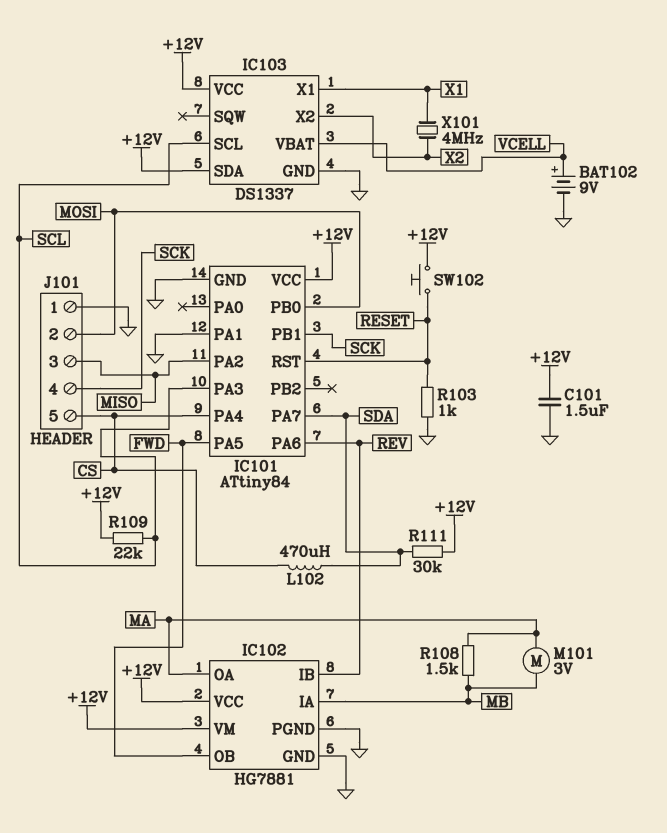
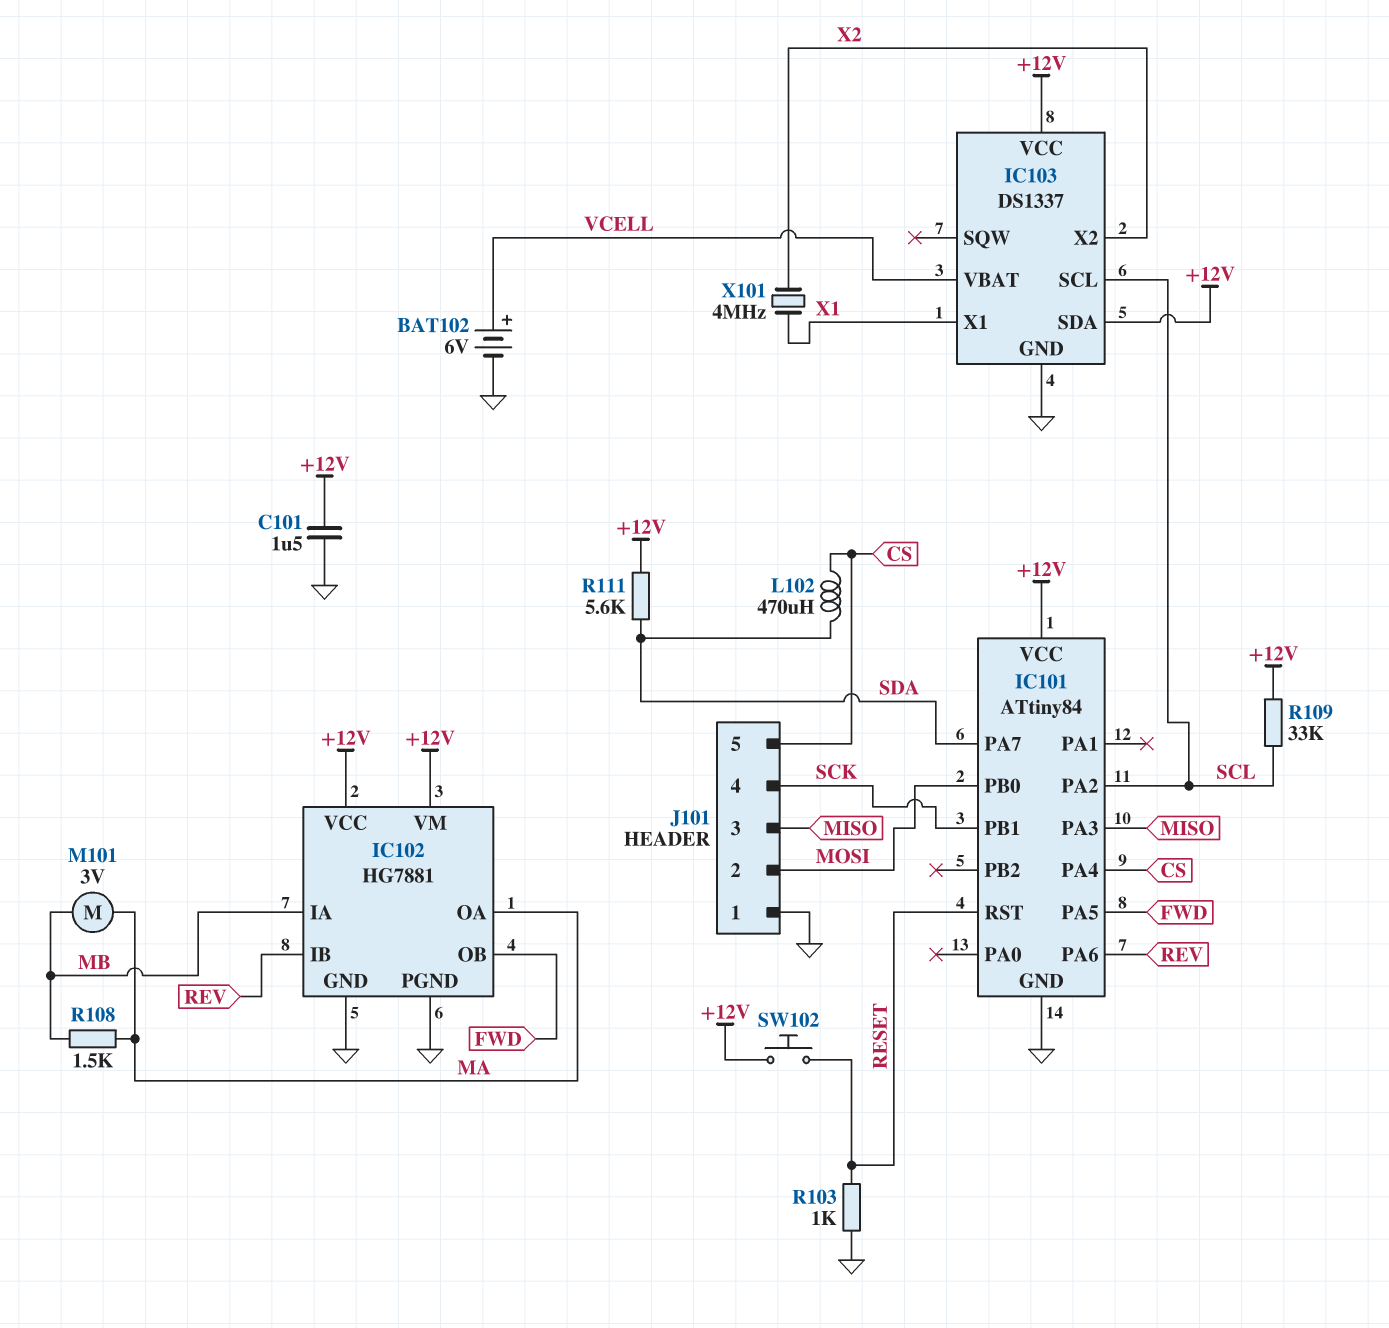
BAT102: 9V (plus VCELL, minus GND) -> 6V (plus VCELL, minus GND)
IC101 pin PA1: GND -> none
IC101 pin PA2: MISO -> SCL
IC101 pin PA3: SCL -> MISO
R109: 22k (+12V, SCL) -> 33k (+12V, SCL)
R111: 30k (+12V, SDA) -> 5.6k (+12V, SDA)

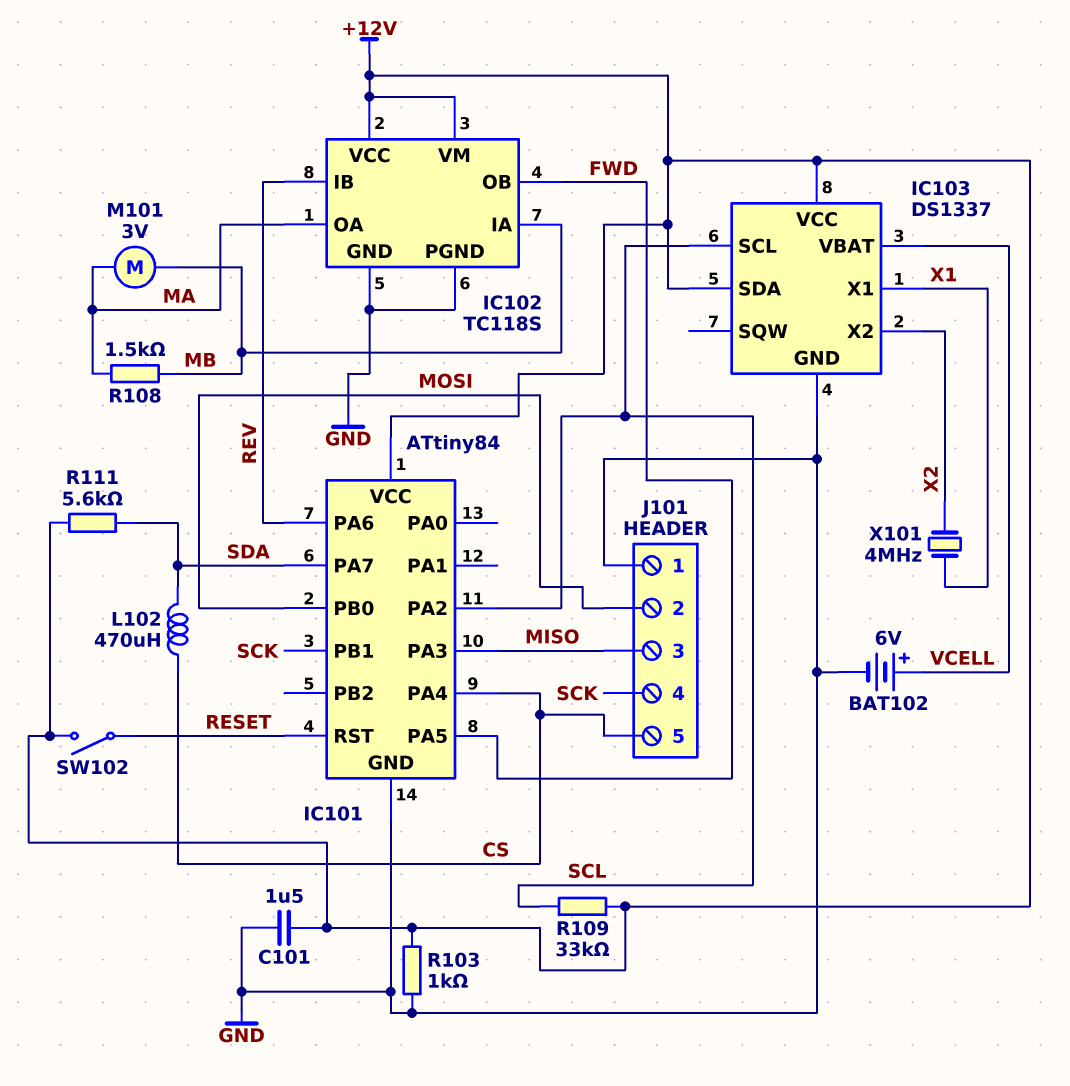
IC102: HG7881 -> TC118S
R103: 1k (GND, RESET) -> 1k (+12V, GND)
SW102: button (+12V, RESET) -> switch (+12V, RESET)

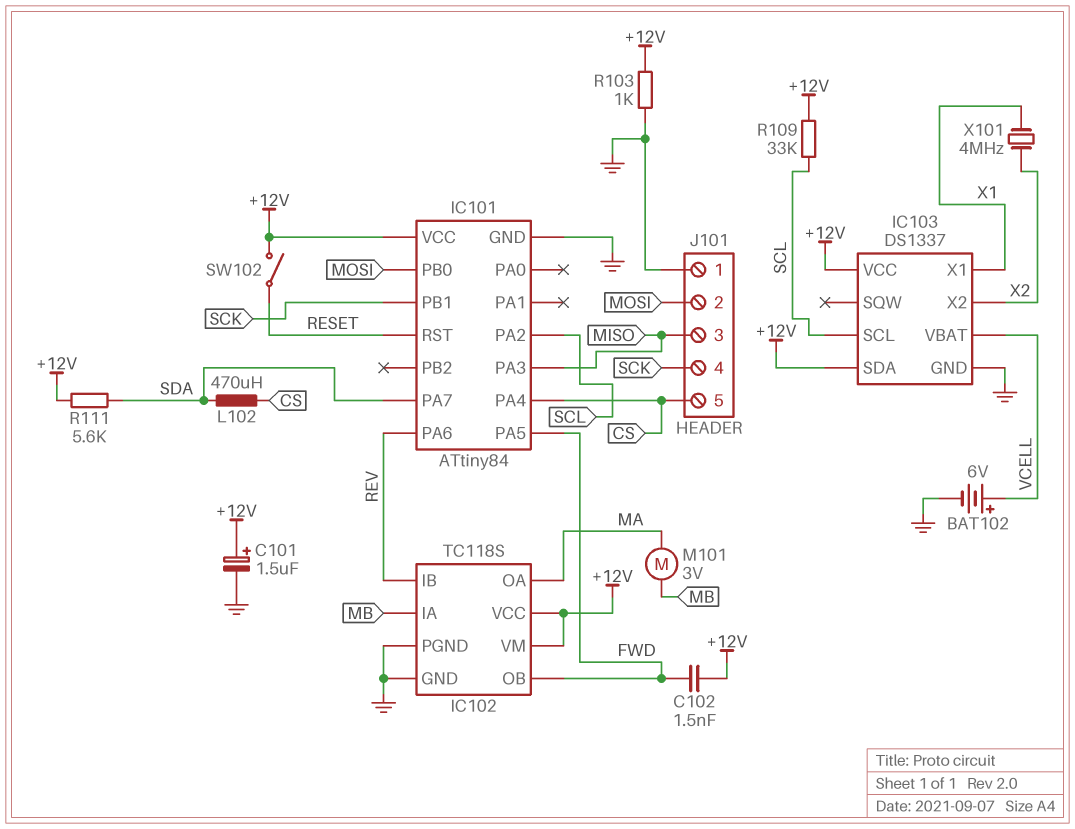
C101: 1.5uF (+12V, GND) -> 1.5uF (plus +12V, minus GND)
C102: none -> 1.5nF (+12V, FWD)
R108: 1.5k (MA, MB) -> none

